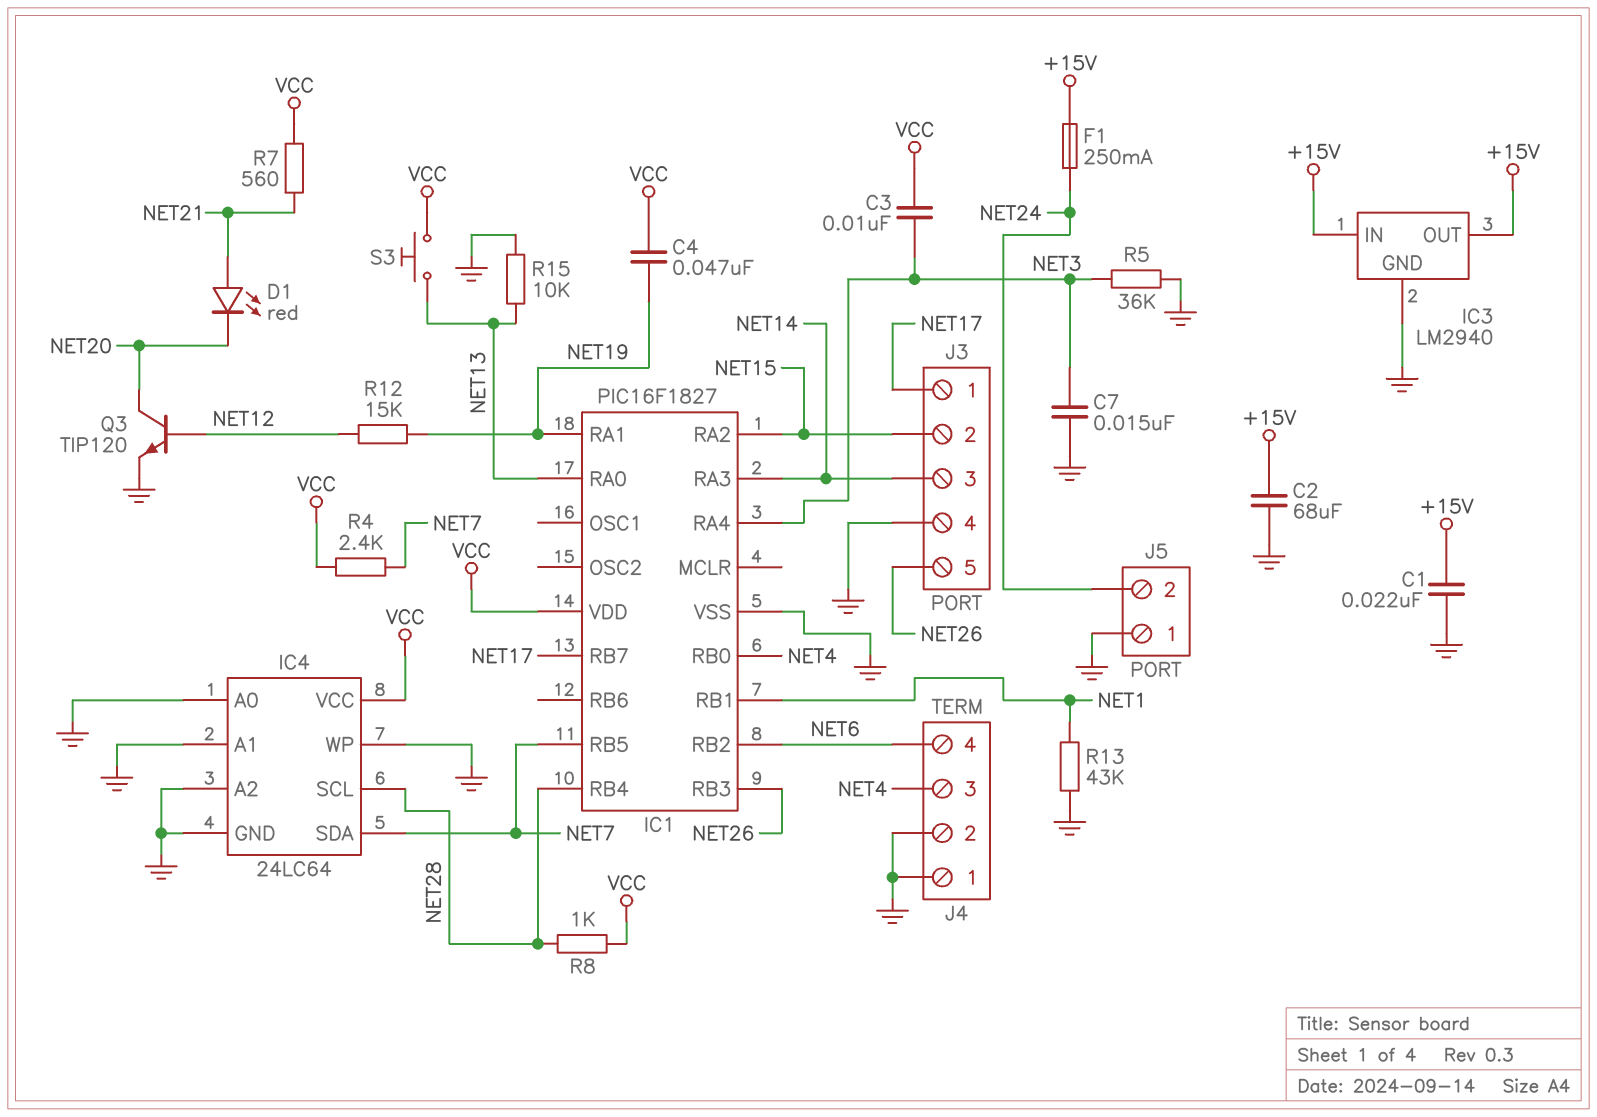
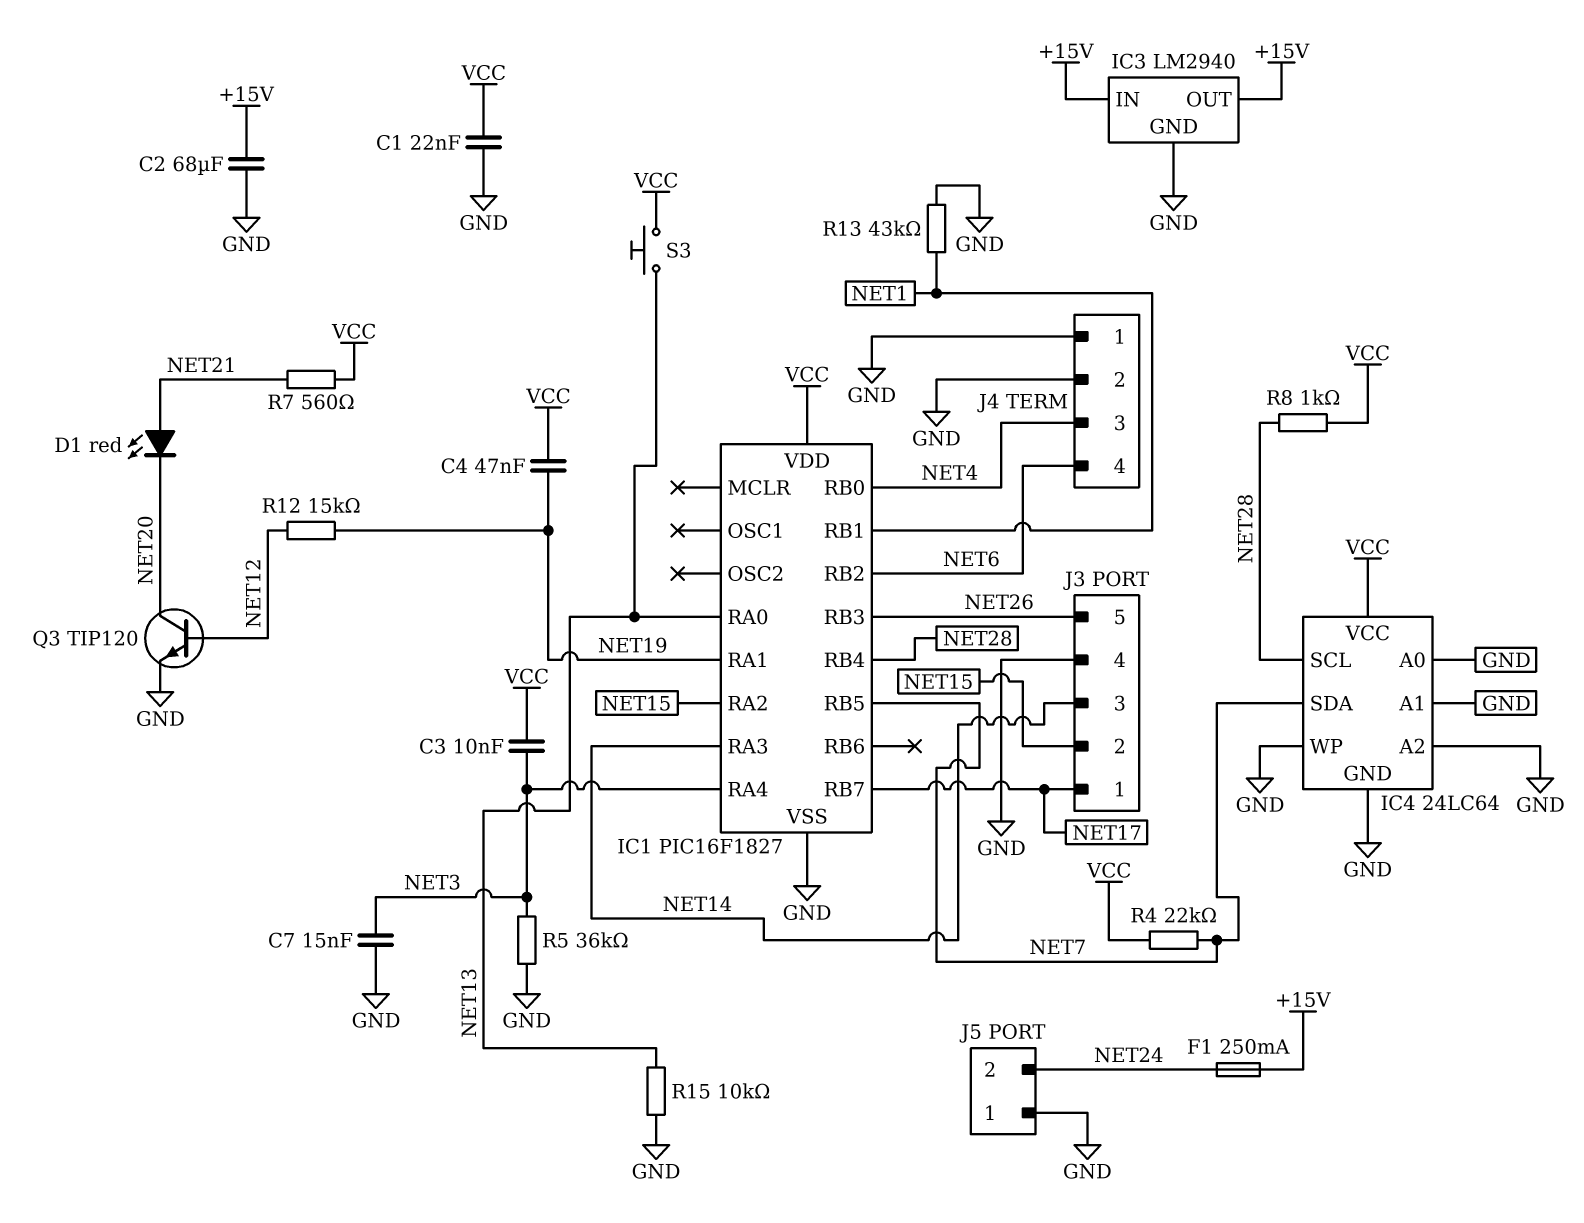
C1: 22nF (+15V, GND) -> 22nF (GND, VCC)
R4: 2.4k (NET7, VCC) -> 22k (NET7, VCC)

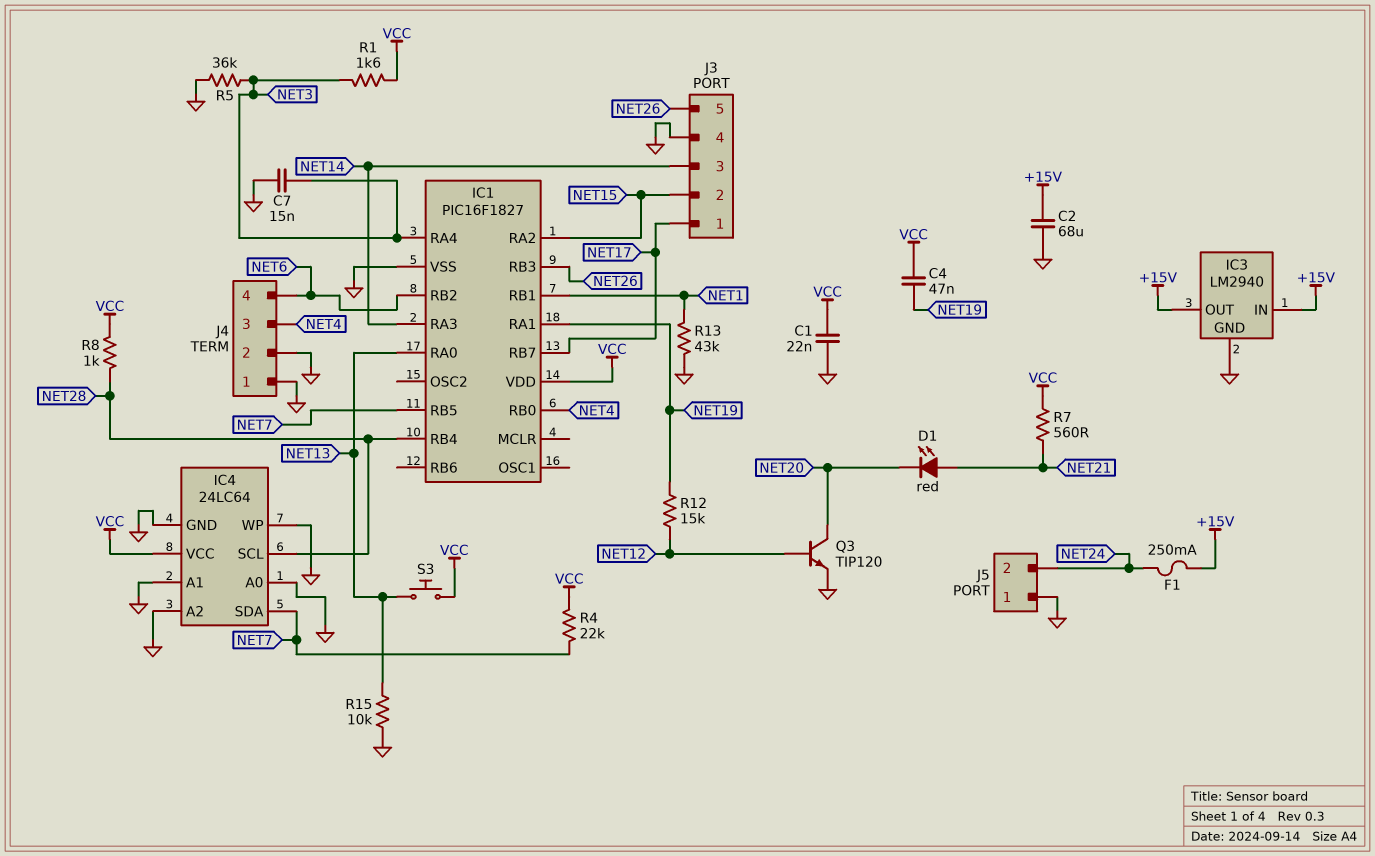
C3: 10nF (NET3, VCC) -> none
R1: none -> 1.6k (NET3, VCC)

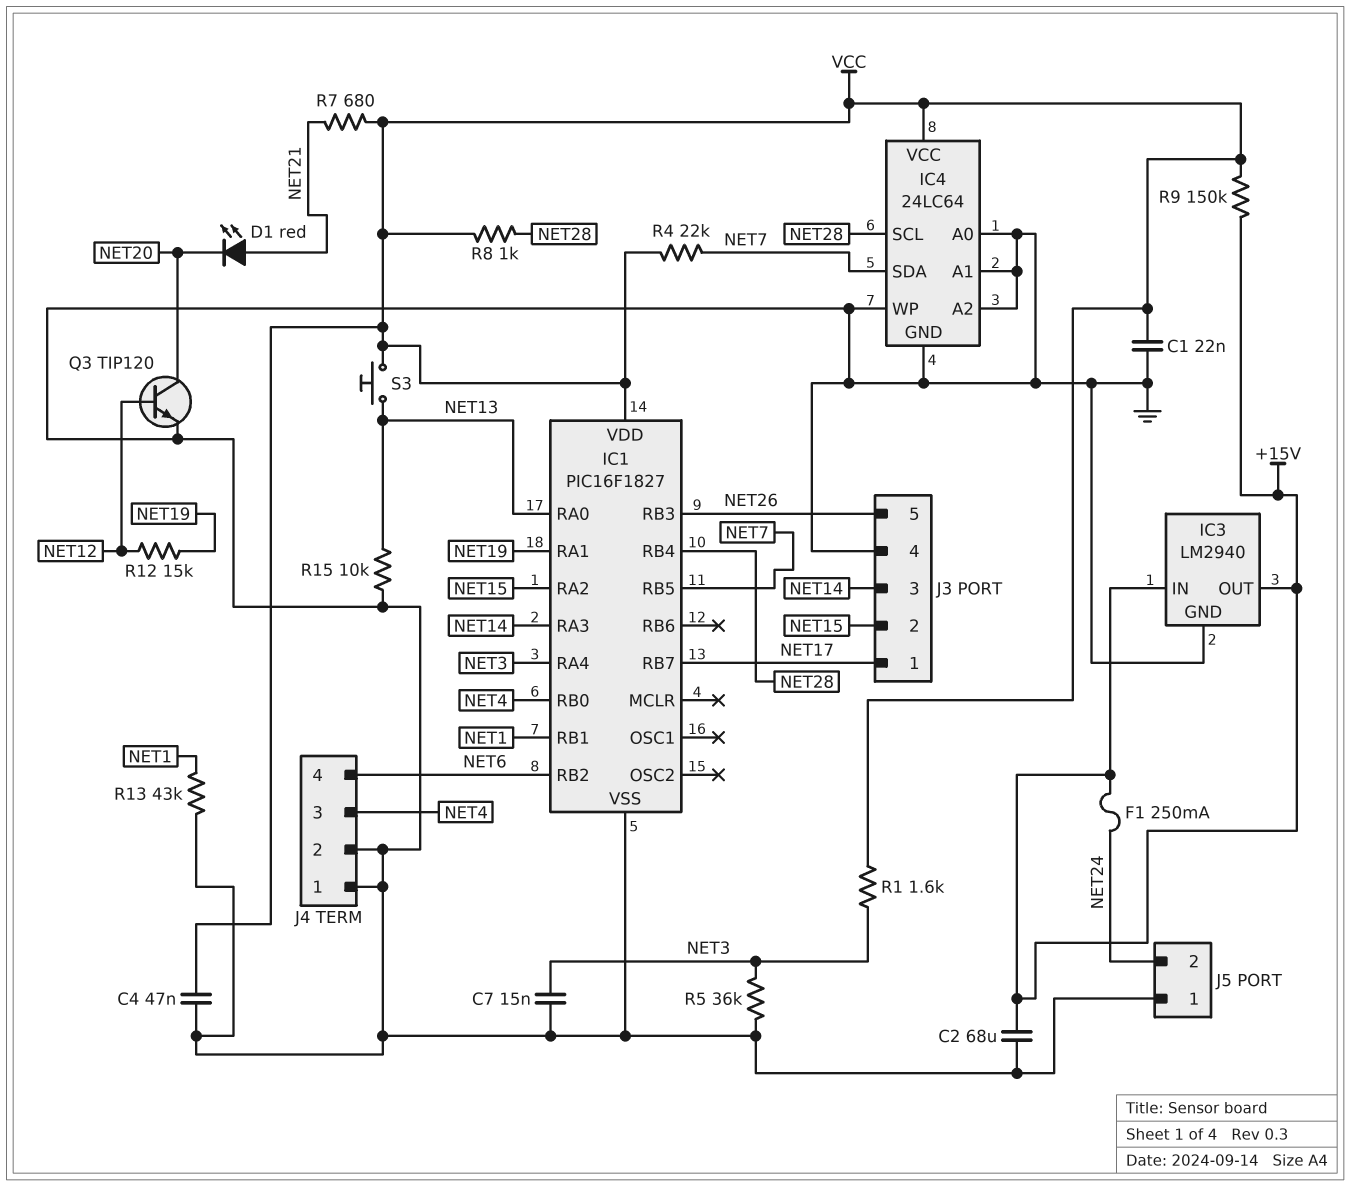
C4: 47nF (NET19, VCC) -> 47nF (GND, VCC)
R7: 560 (NET21, VCC) -> 680 (NET21, VCC)
R9: none -> 150k (+15V, VCC)

